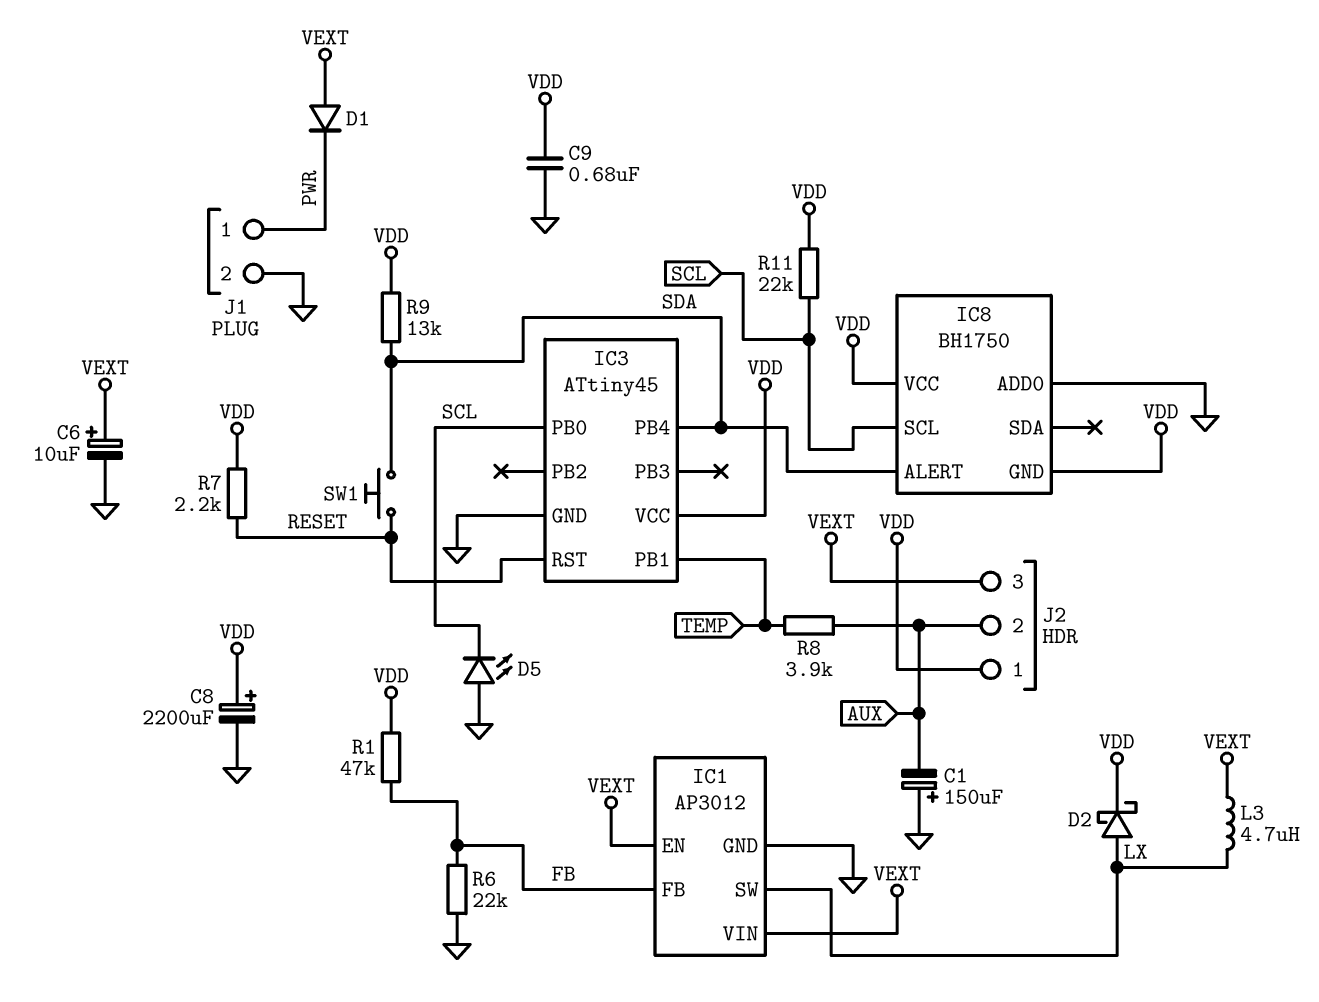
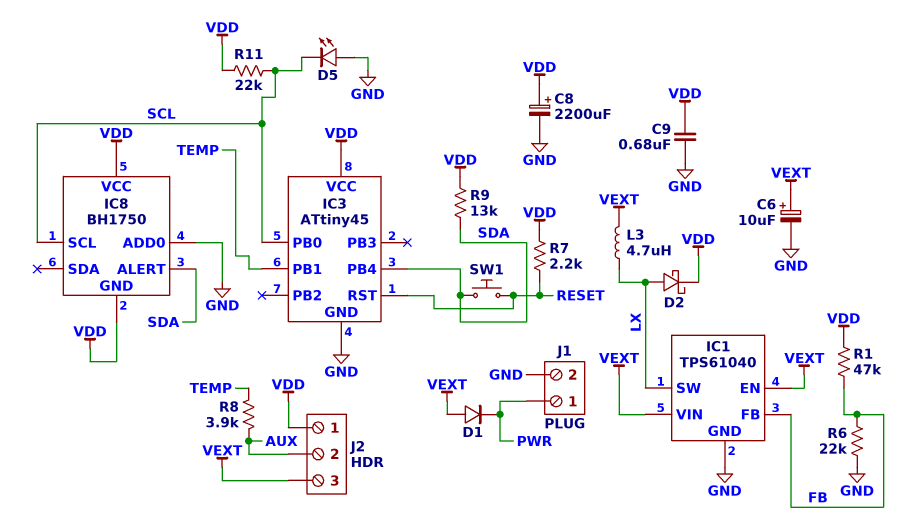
C1: 150uF (plus GND, minus AUX) -> none
IC1: AP3012 -> TPS61040

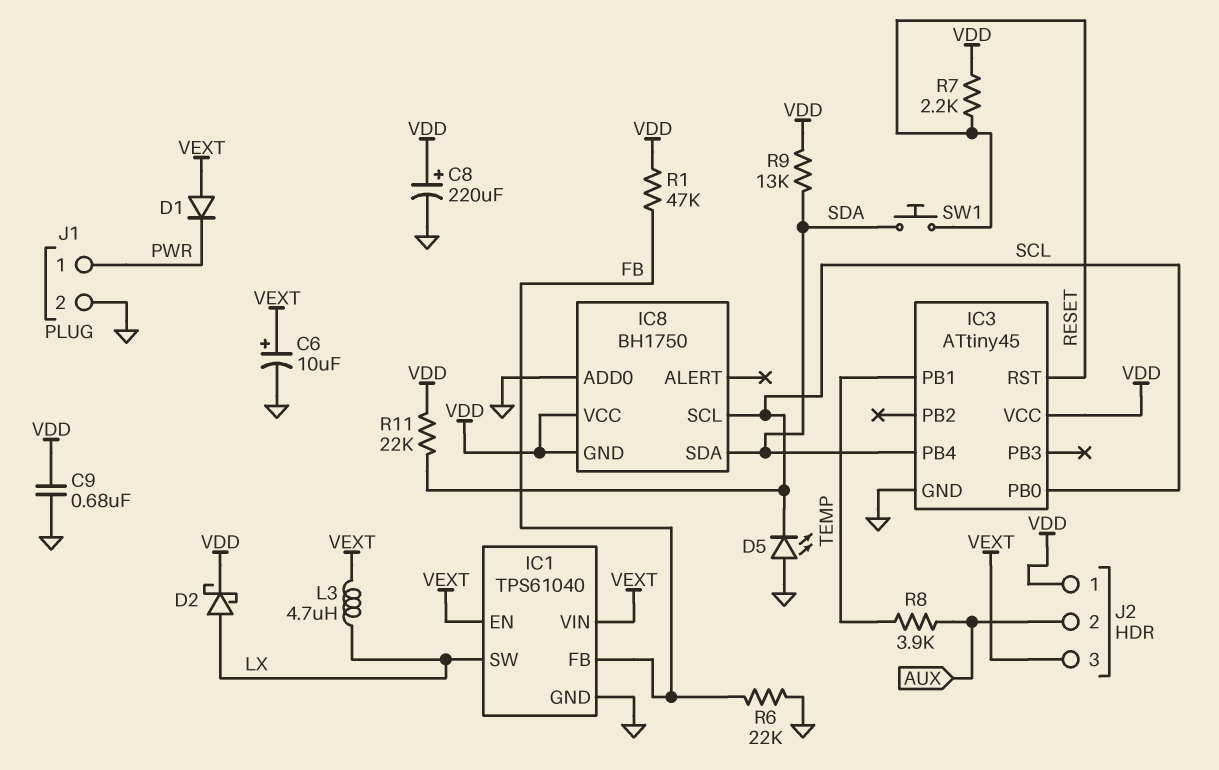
C8: 2200uF (plus VDD, minus GND) -> 220uF (plus VDD, minus GND)
IC8 pin ALERT: SDA -> none
IC8 pin SDA: none -> SDA

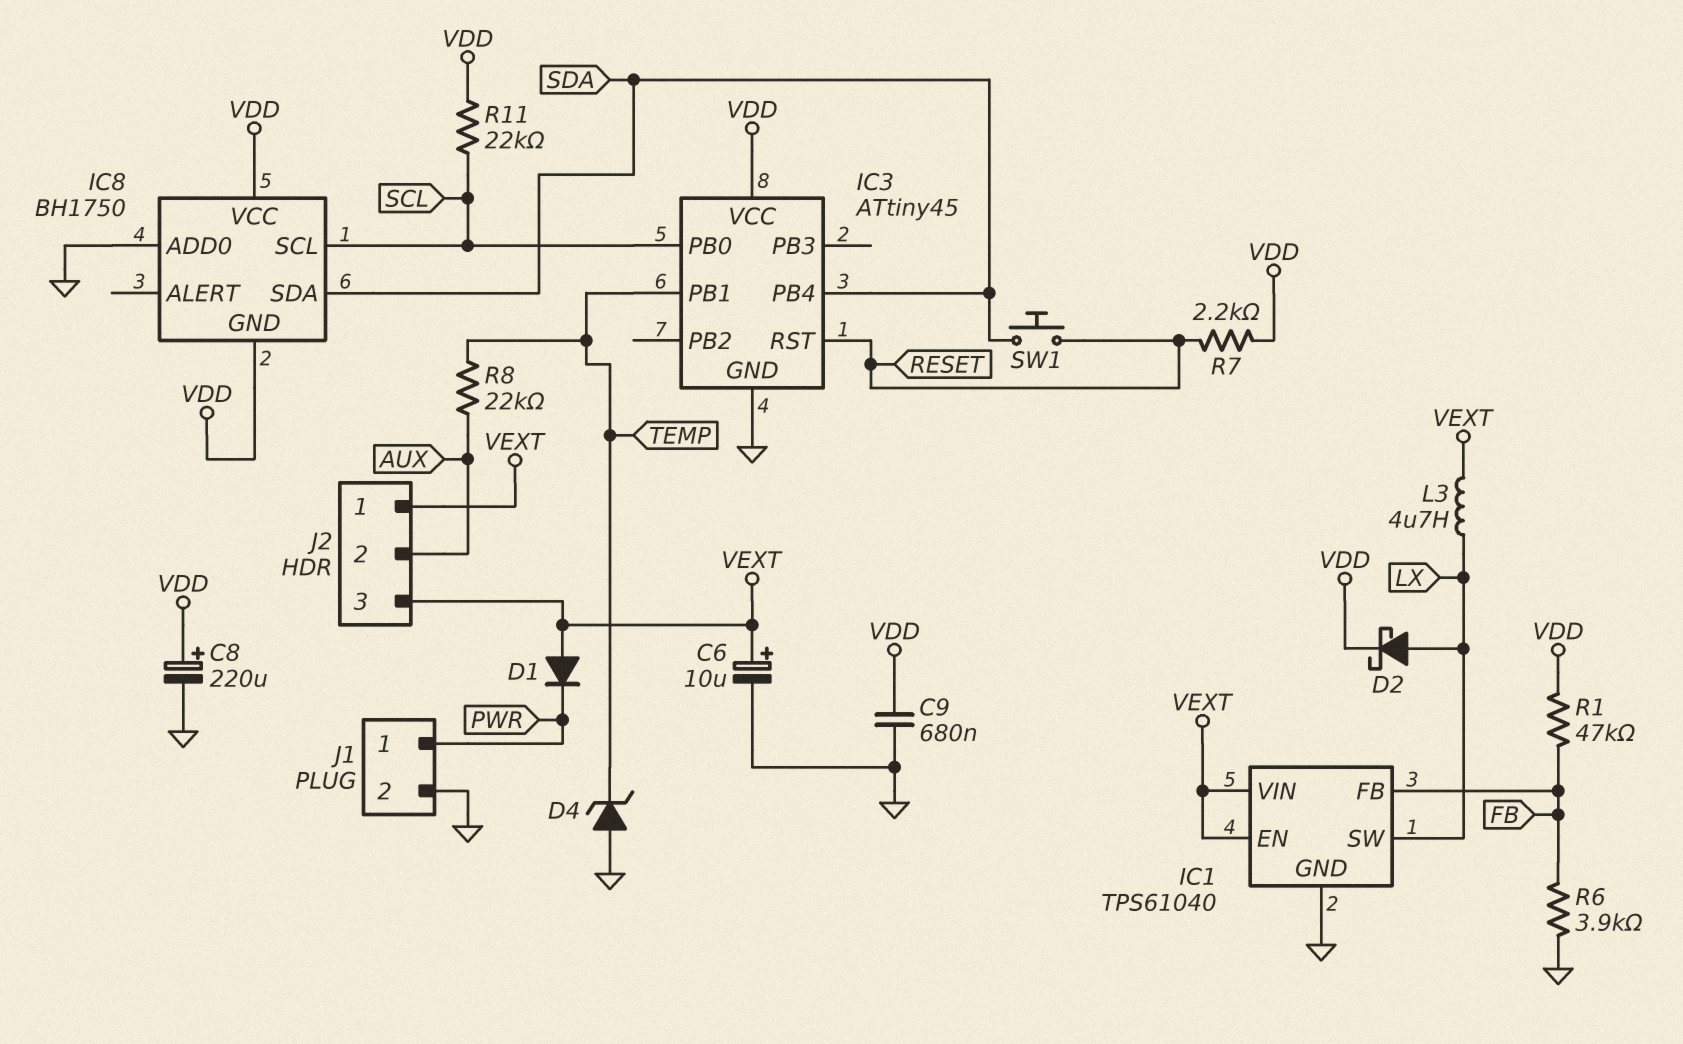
D4: none -> zener (A GND, K TEMP)
D5: LED (A GND, K SCL) -> none
J2 pin 1: VDD -> VEXT
R6: 22k (FB, GND) -> 3.9k (FB, GND)
R8: 3.9k (AUX, TEMP) -> 22k (AUX, TEMP)
R9: 13k (SDA, VDD) -> none

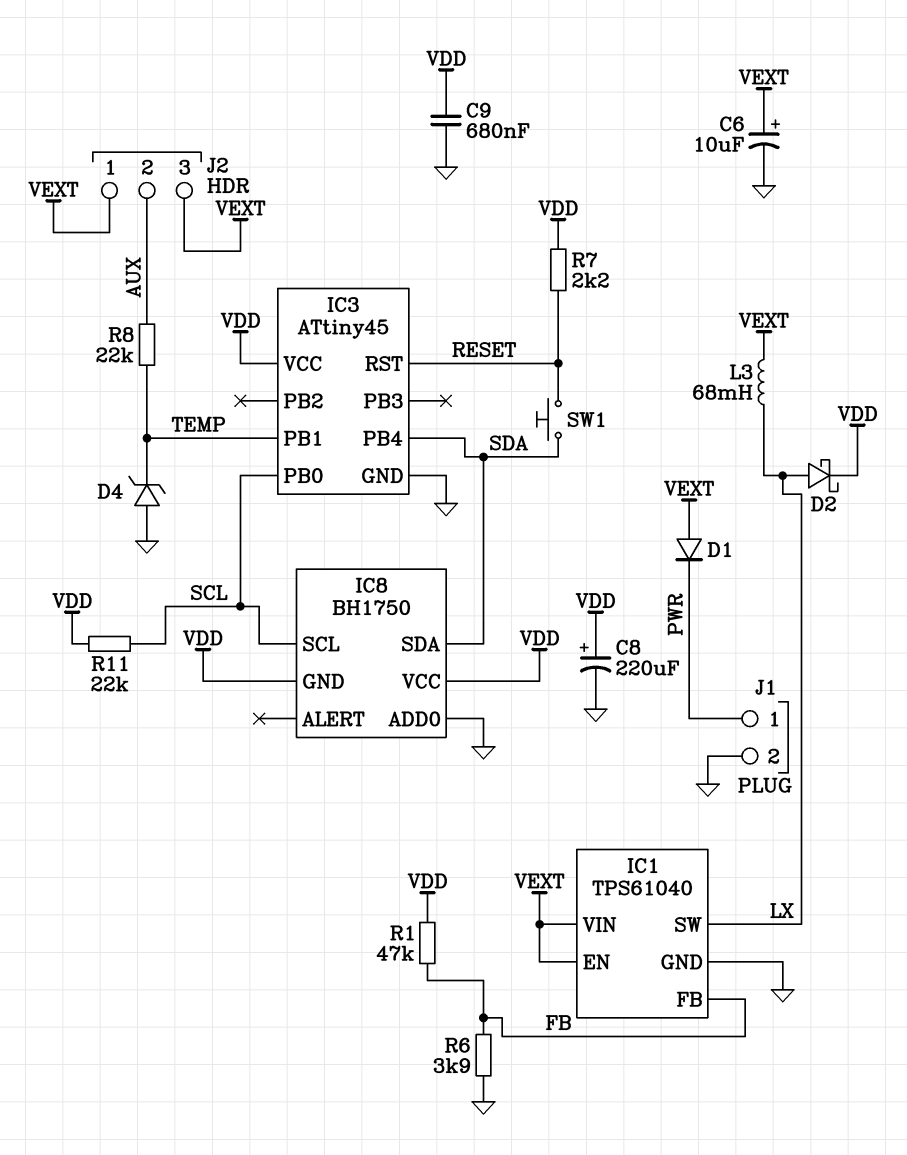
L3: 4.7uH (LX, VEXT) -> 68mH (LX, VEXT)

